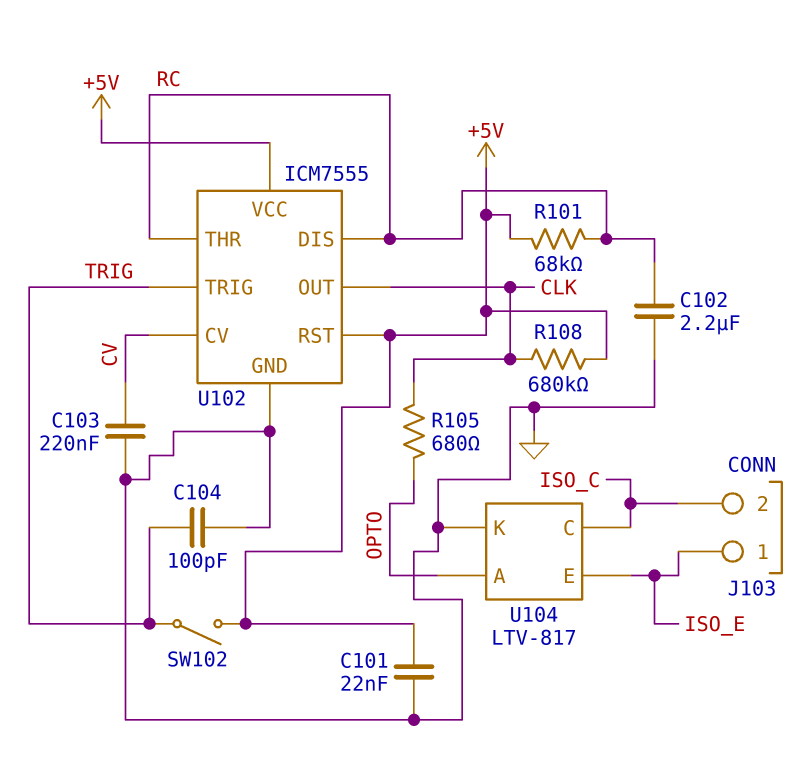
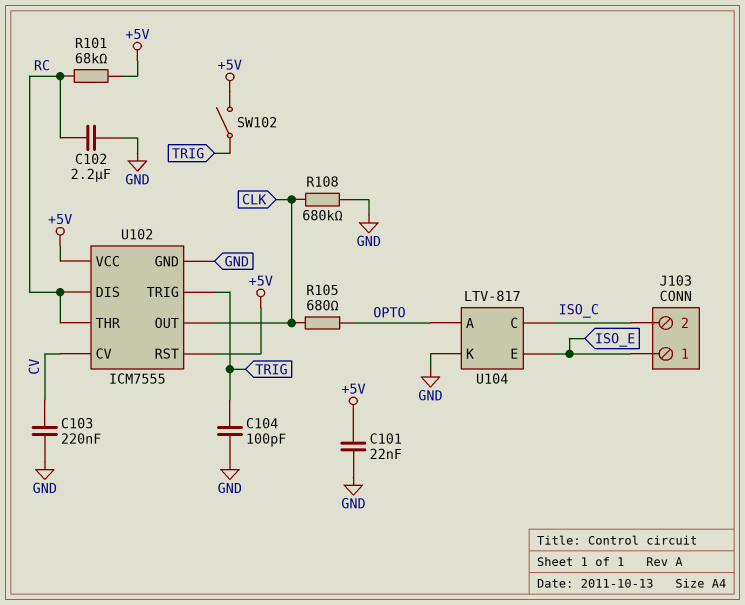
R108: 680k (+5V, CLK) -> 680k (CLK, GND)

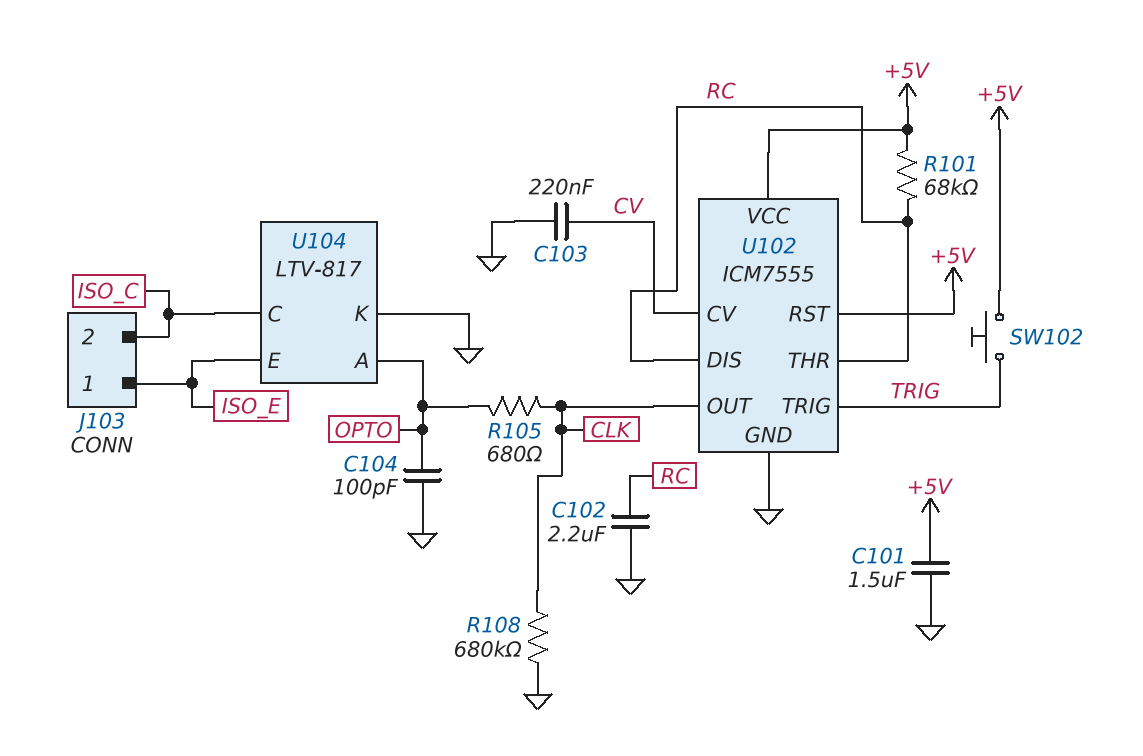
C101: 22nF (+5V, GND) -> 1.5uF (+5V, GND)
C104: 100pF (GND, TRIG) -> 100pF (GND, OPTO)
SW102: switch (+5V, TRIG) -> button (+5V, TRIG)

